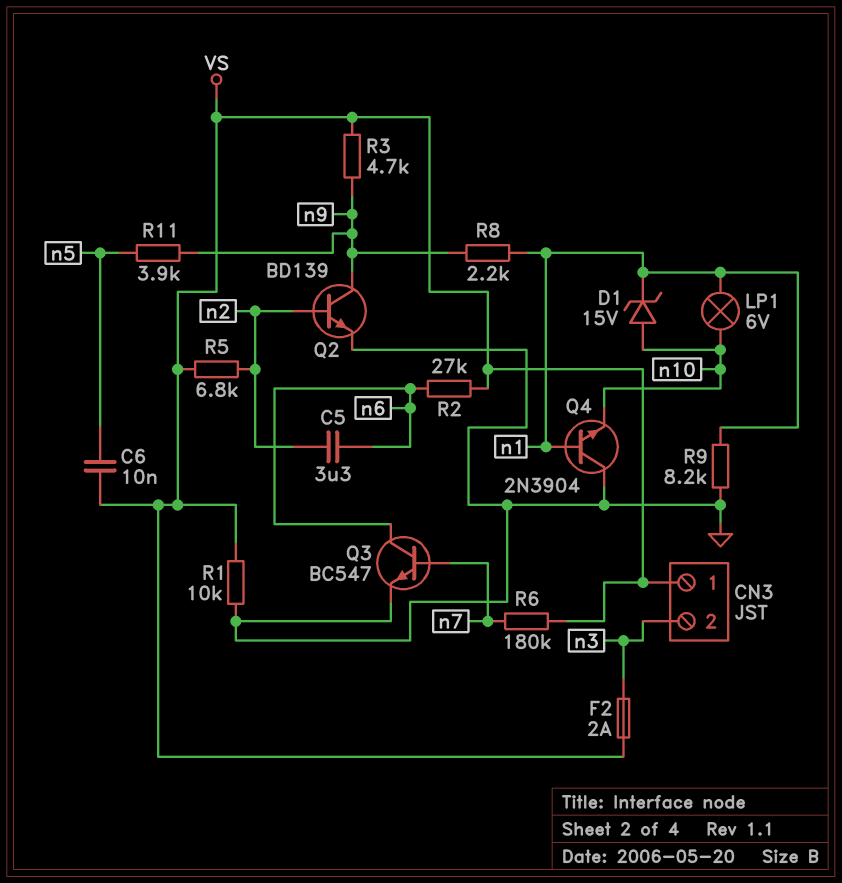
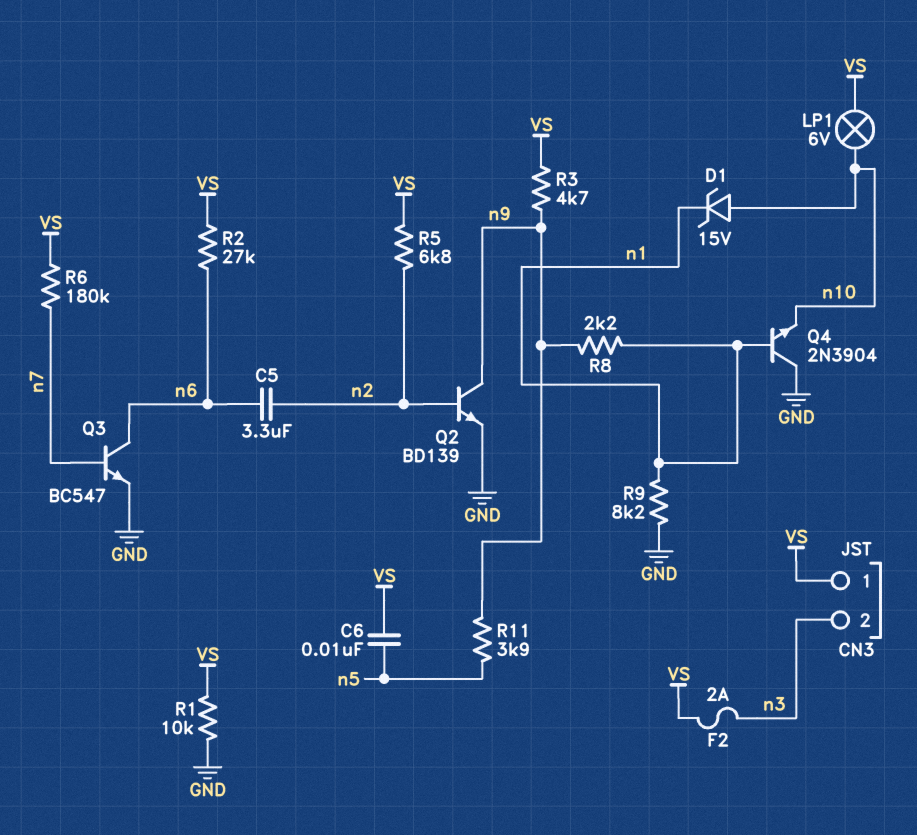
LP1: lamp 6V (n1, n10) -> lamp 6V (VS, n10)

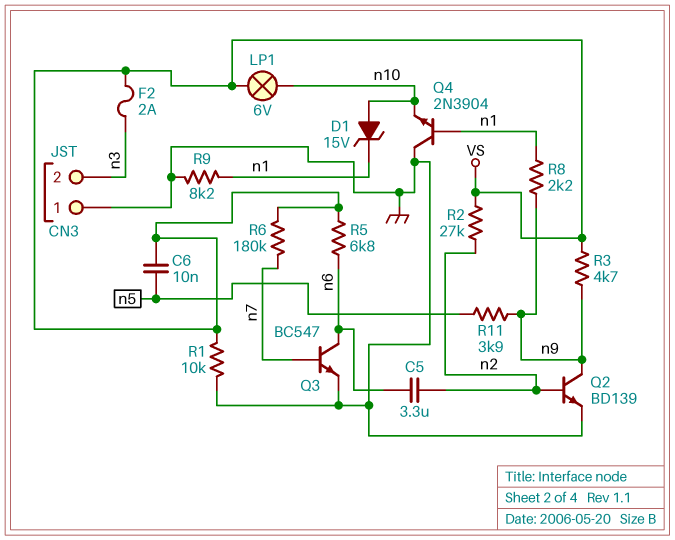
CN3 pin 1: VS -> GND
R2: 27k (VS, n6) -> 27k (VS, n2)
R5: 6.8k (VS, n2) -> 6.8k (VS, n6)

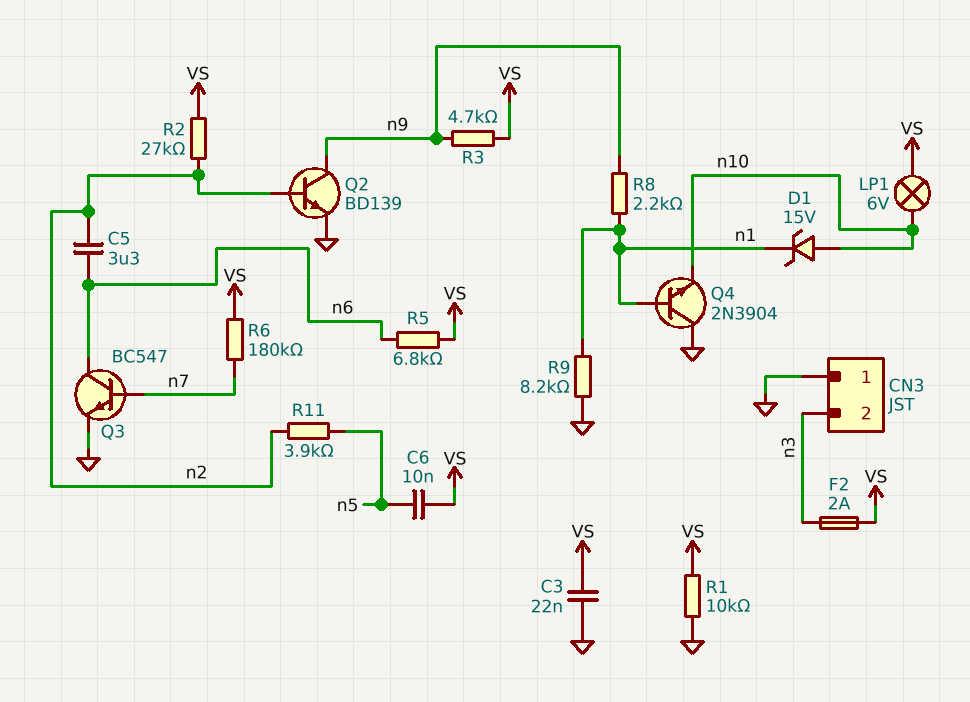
C3: none -> 22nF (GND, VS)
R11: 3.9k (n5, n9) -> 3.9k (n2, n5)

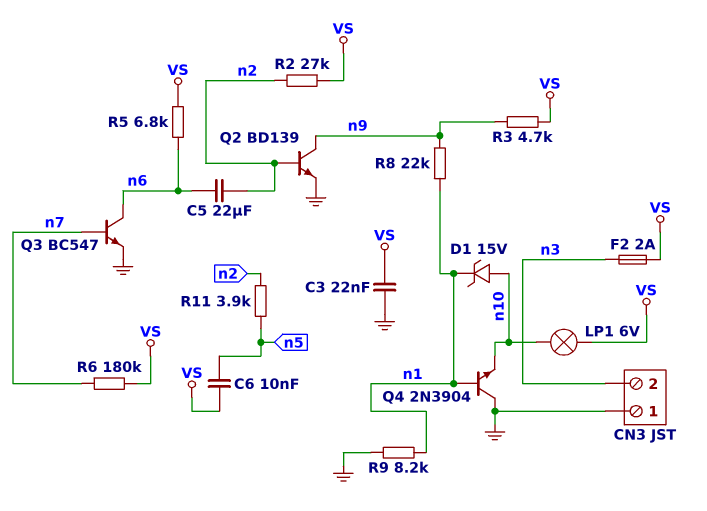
C5: 3.3uF (n2, n6) -> 22uF (n2, n6)
R1: 10k (GND, VS) -> none
R8: 2.2k (n1, n9) -> 22k (n1, n9)

